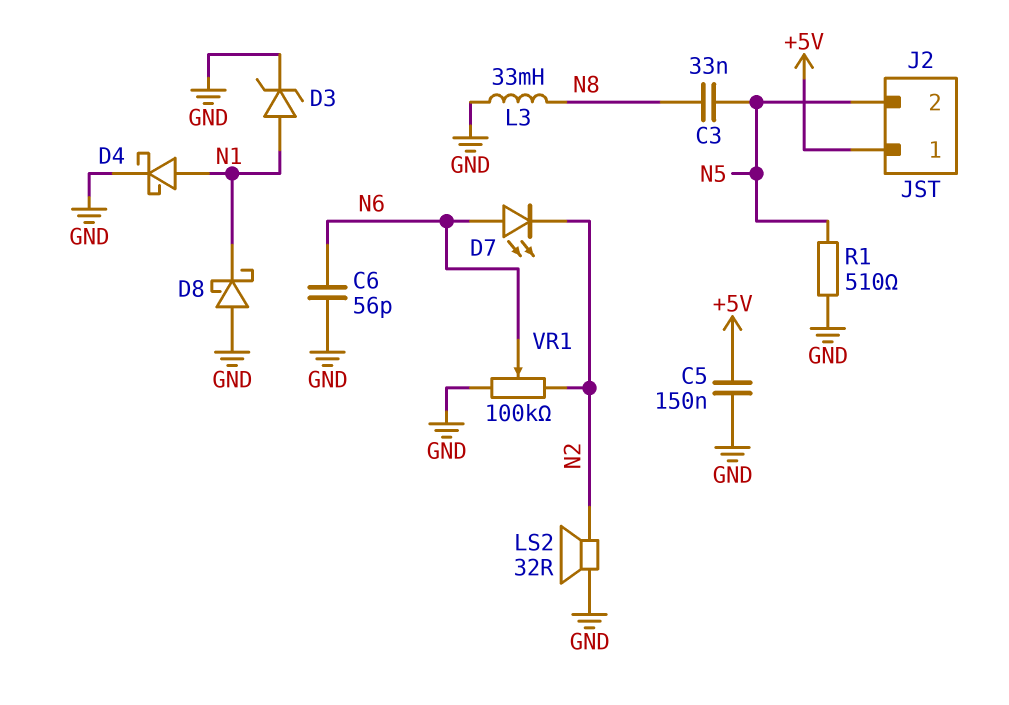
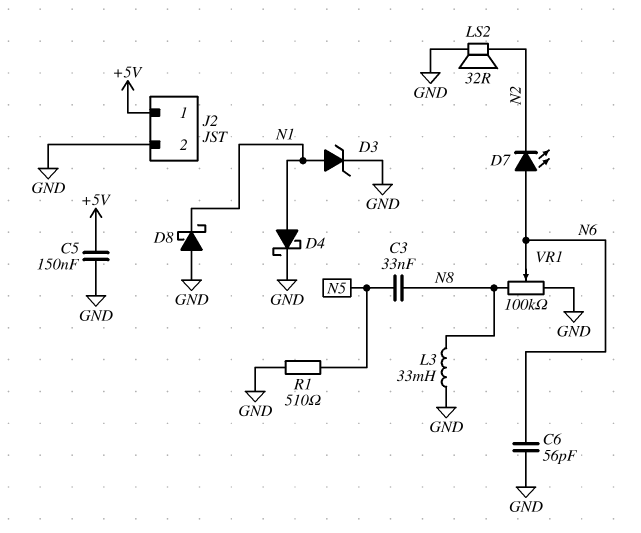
J2 pin 2: N5 -> GND
VR1: 100k (GND, N2, wiper N6) -> 100k (GND, N8, wiper N6)

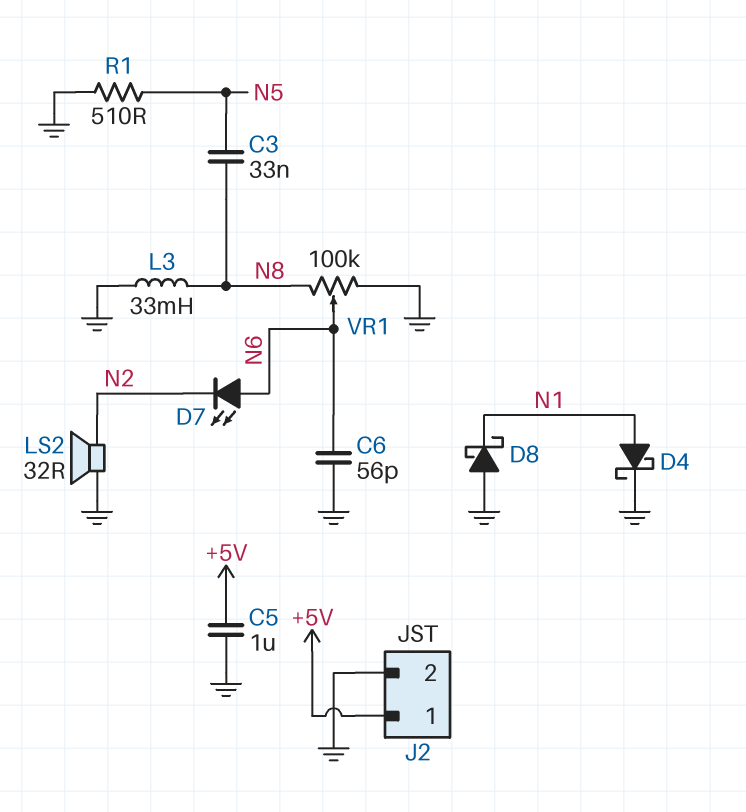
C5: 150nF (+5V, GND) -> 1uF (+5V, GND)
D3: zener (A N1, K GND) -> none

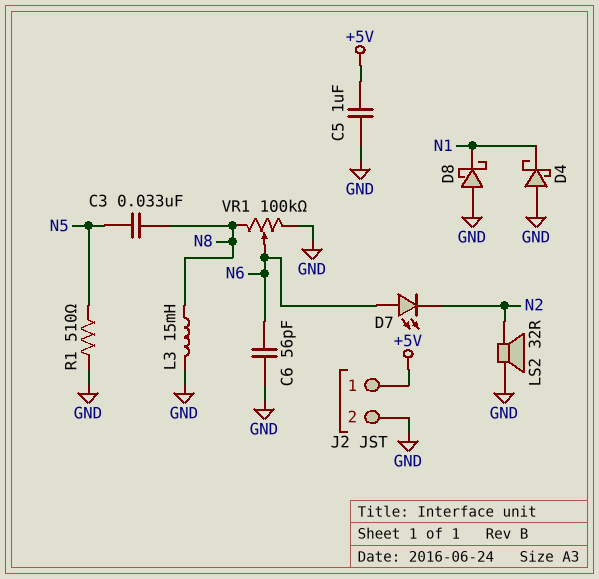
D4: schottky (A N1, K GND) -> schottky (A GND, K N1)
L3: 33mH (GND, N8) -> 15mH (GND, N8)

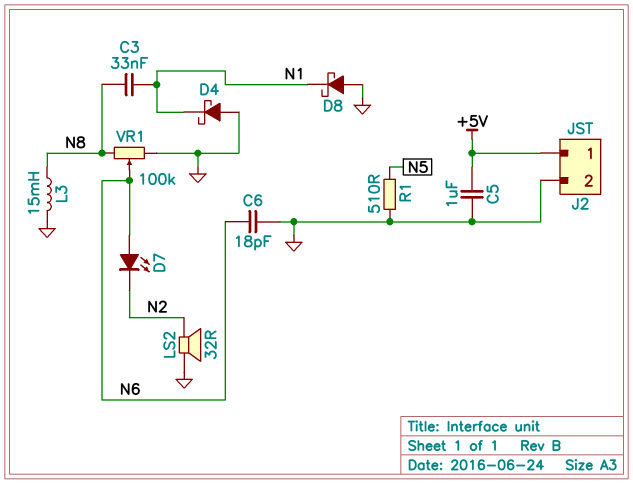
C3: 33nF (N5, N8) -> 33nF (N1, N8)
C6: 56pF (GND, N6) -> 18pF (GND, N6)

